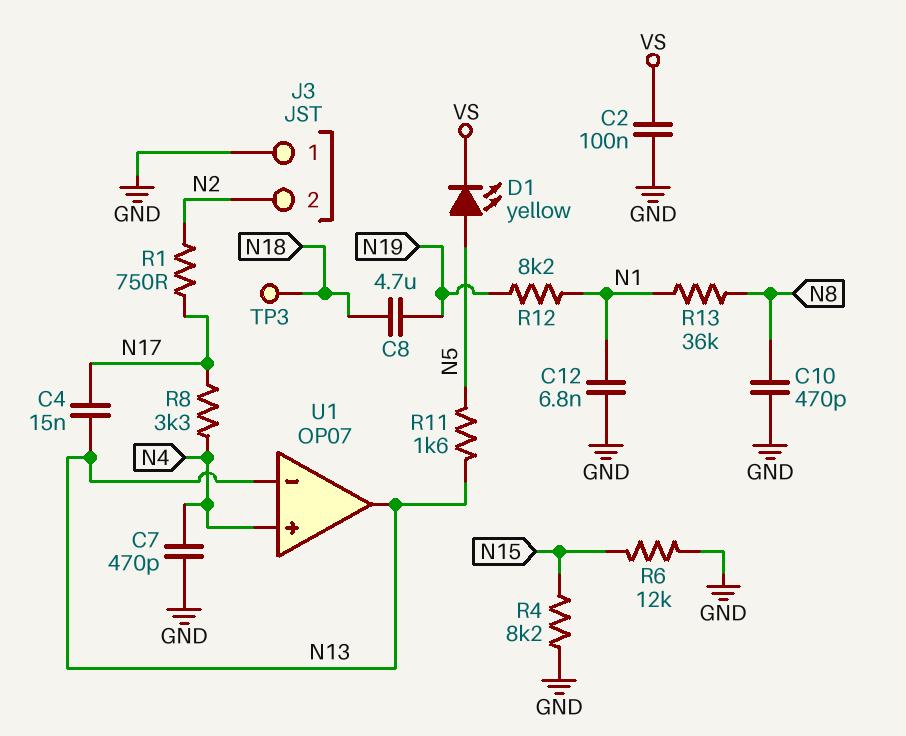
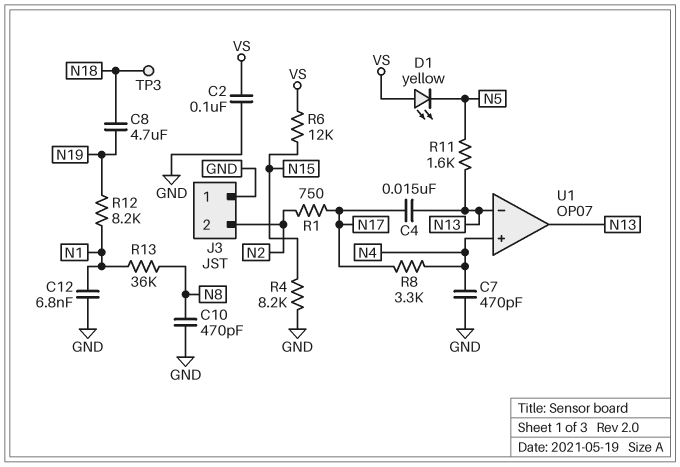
D1: LED yellow (A N5, K VS) -> LED yellow (A VS, K N5)
R6: 12k (GND, N15) -> 12k (N15, VS)

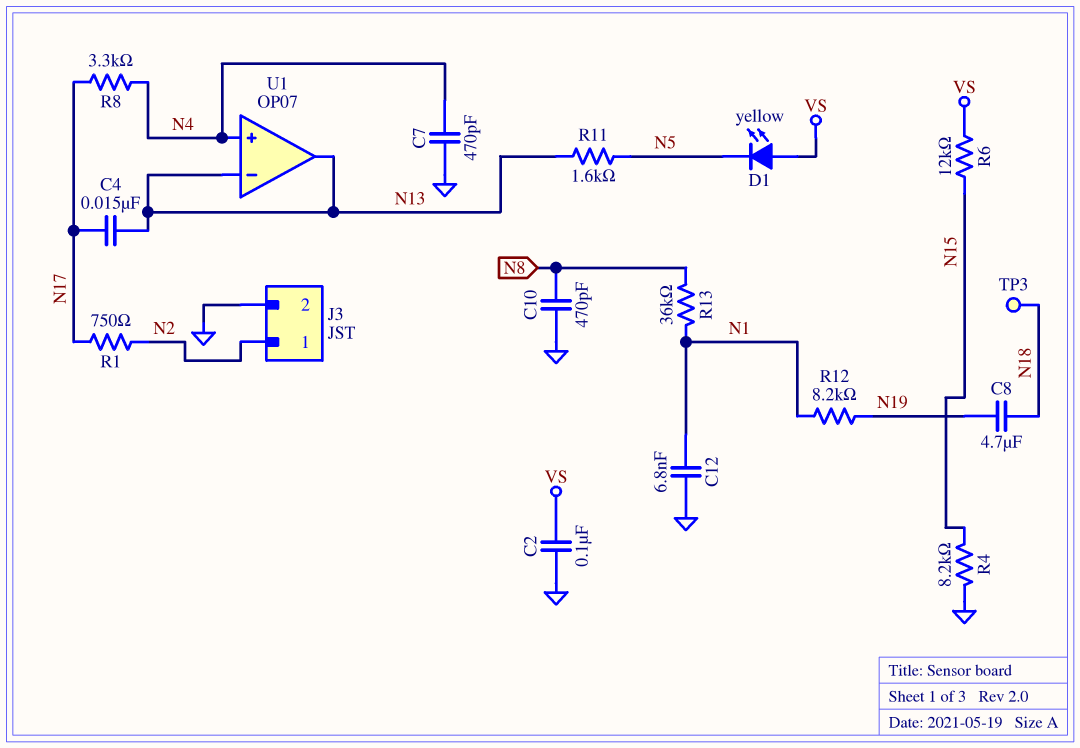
J3 pin 1: GND -> N2
J3 pin 2: N2 -> GND

